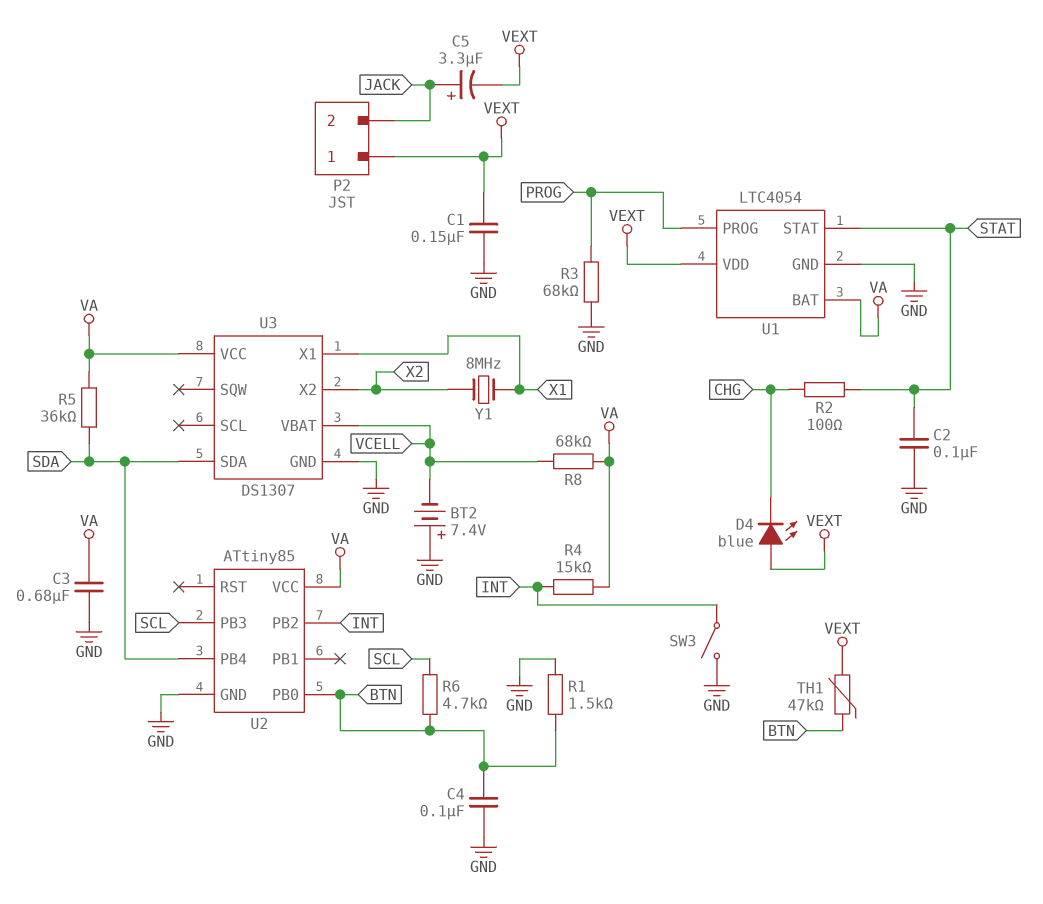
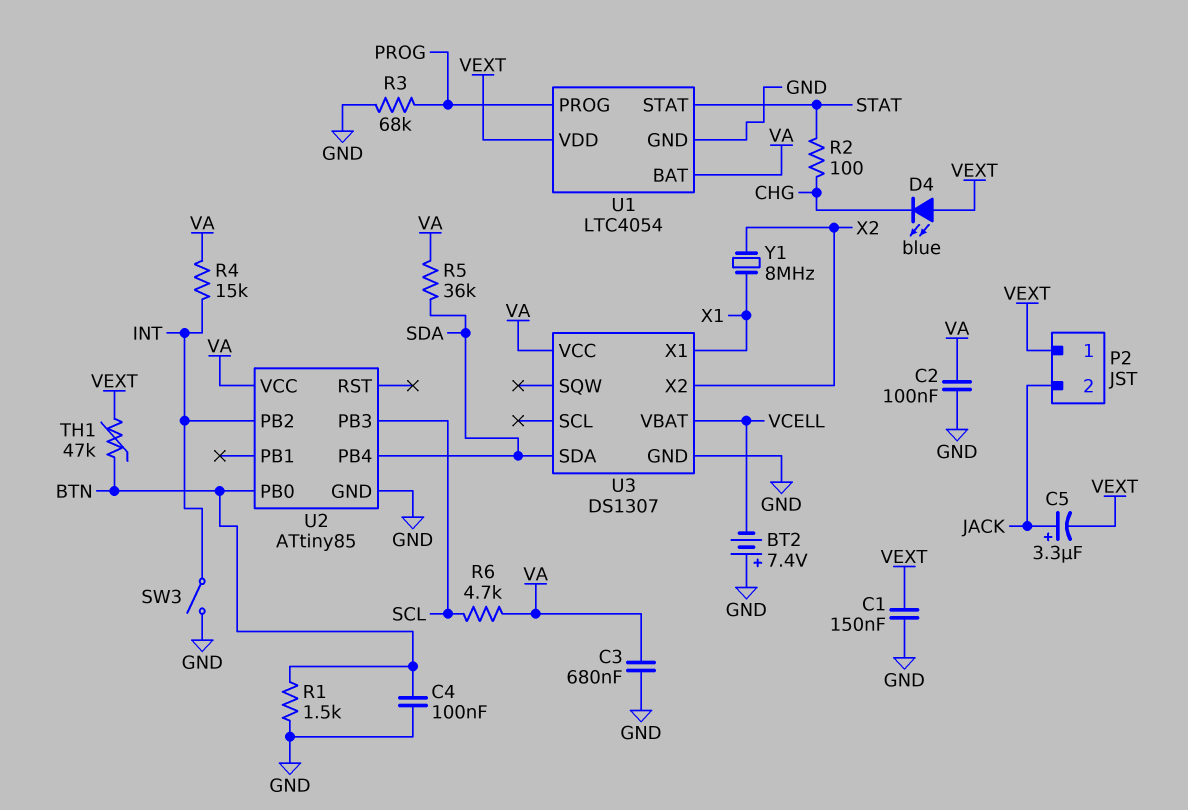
C2: 100nF (GND, STAT) -> 100nF (GND, VA)
R6: 4.7k (BTN, SCL) -> 4.7k (SCL, VA)
R8: 68k (VA, VCELL) -> none

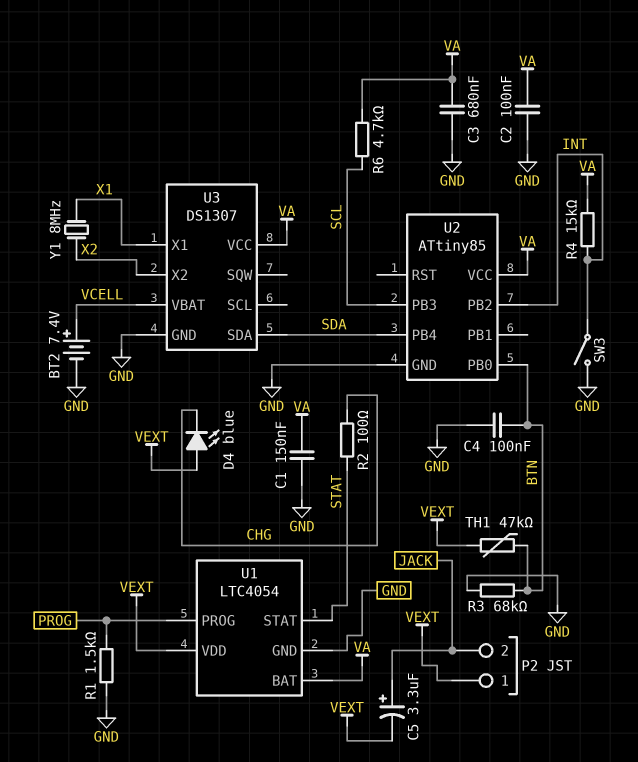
BT2: 7.4V (plus GND, minus VCELL) -> 7.4V (plus VCELL, minus GND)
C1: 150nF (GND, VEXT) -> 150nF (GND, VA)
R1: 1.5k (BTN, GND) -> 1.5k (GND, PROG)
R3: 68k (GND, PROG) -> 68k (BTN, GND)
R5: 36k (SDA, VA) -> none

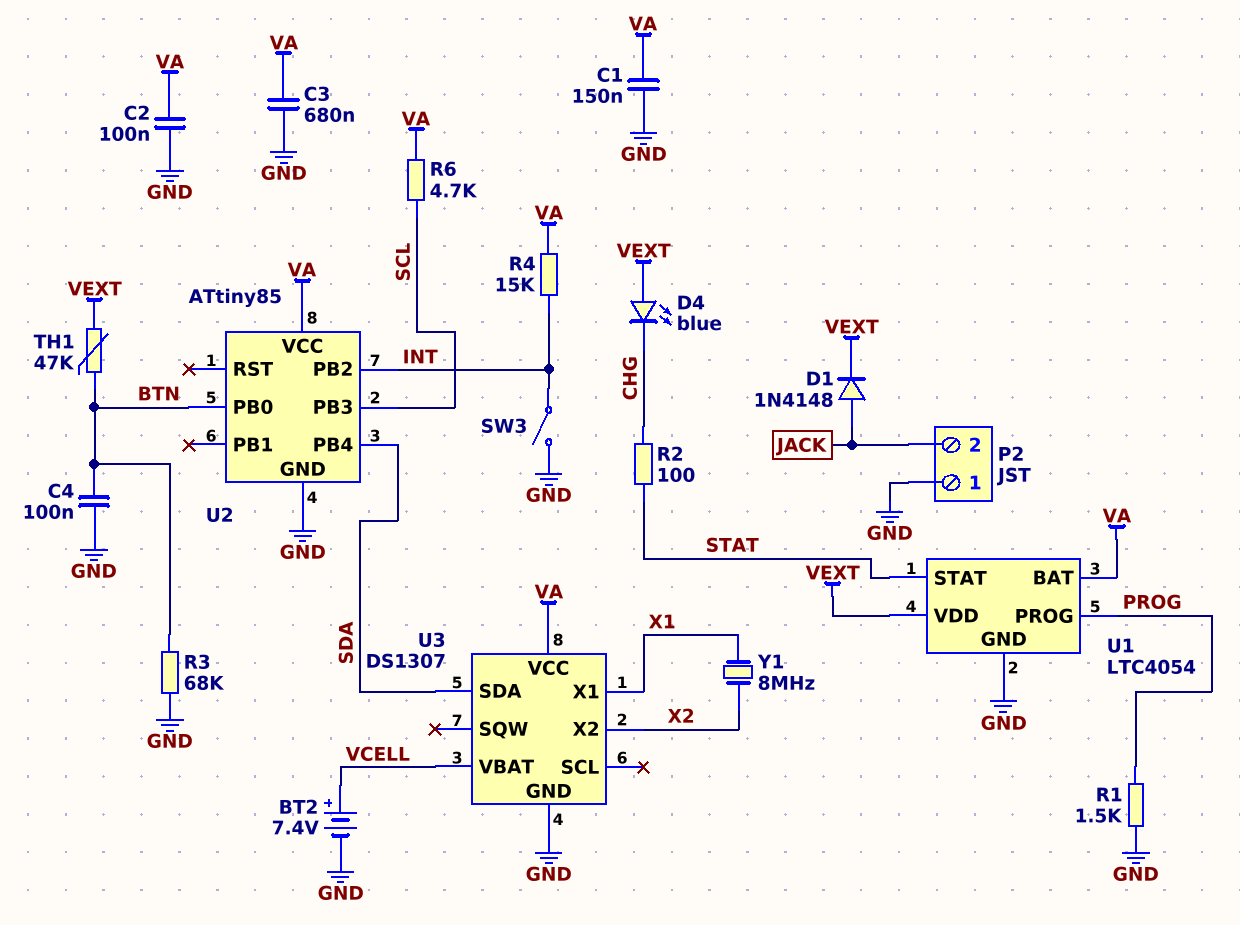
C5: 3.3uF (plus JACK, minus VEXT) -> none
D1: none -> diode 1N4148 (A JACK, K VEXT)
P2 pin 1: VEXT -> GND

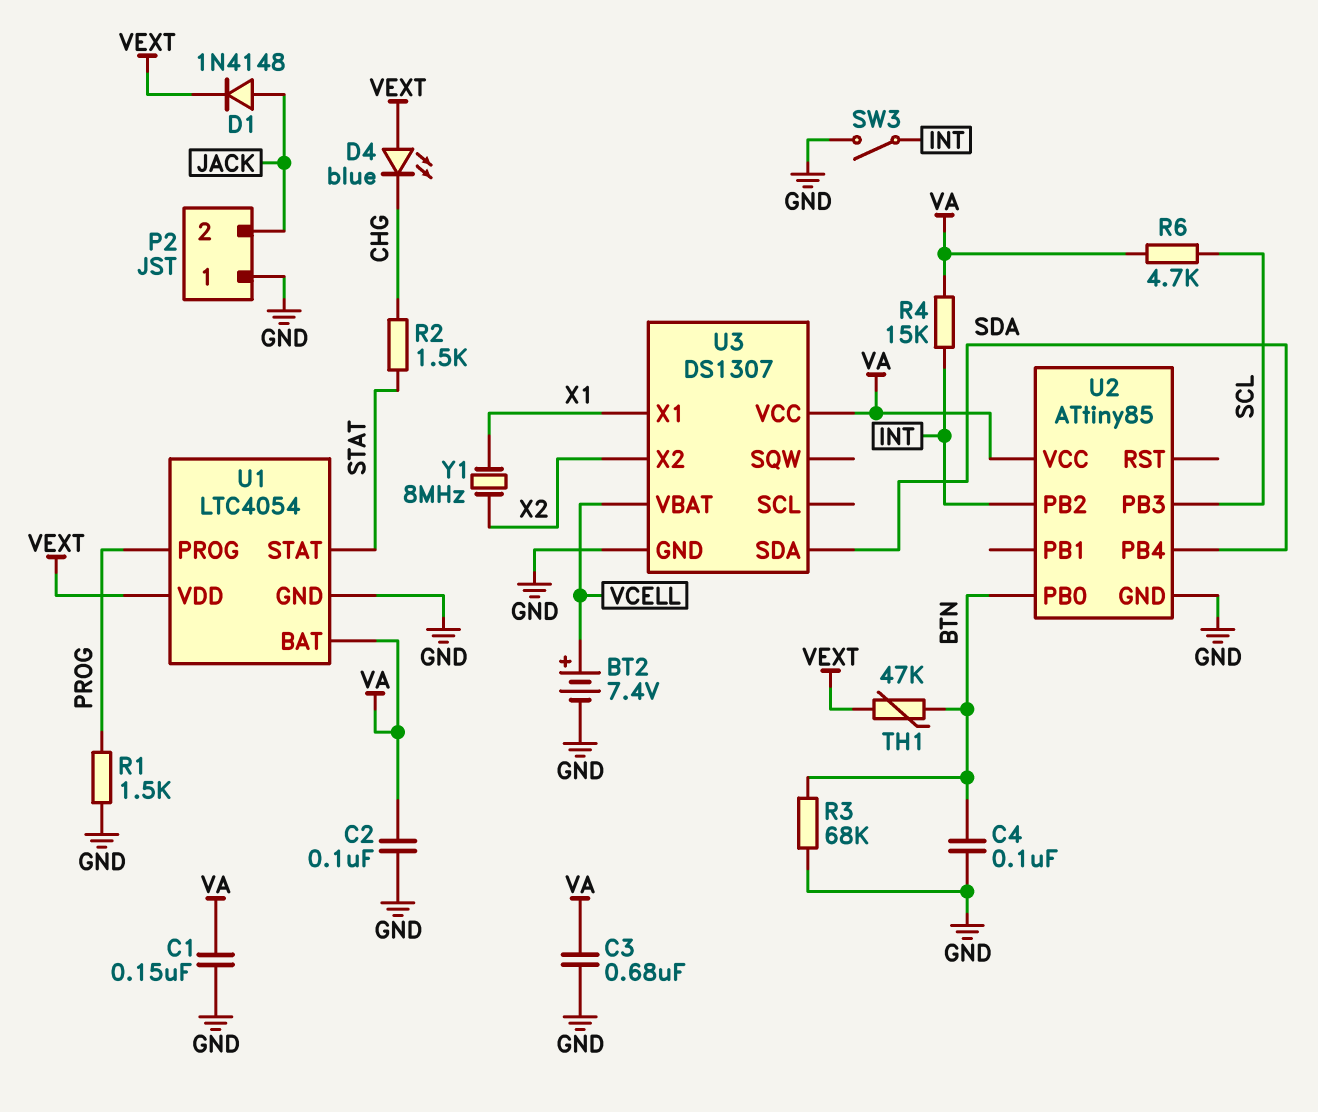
R2: 100 (CHG, STAT) -> 1.5k (CHG, STAT)

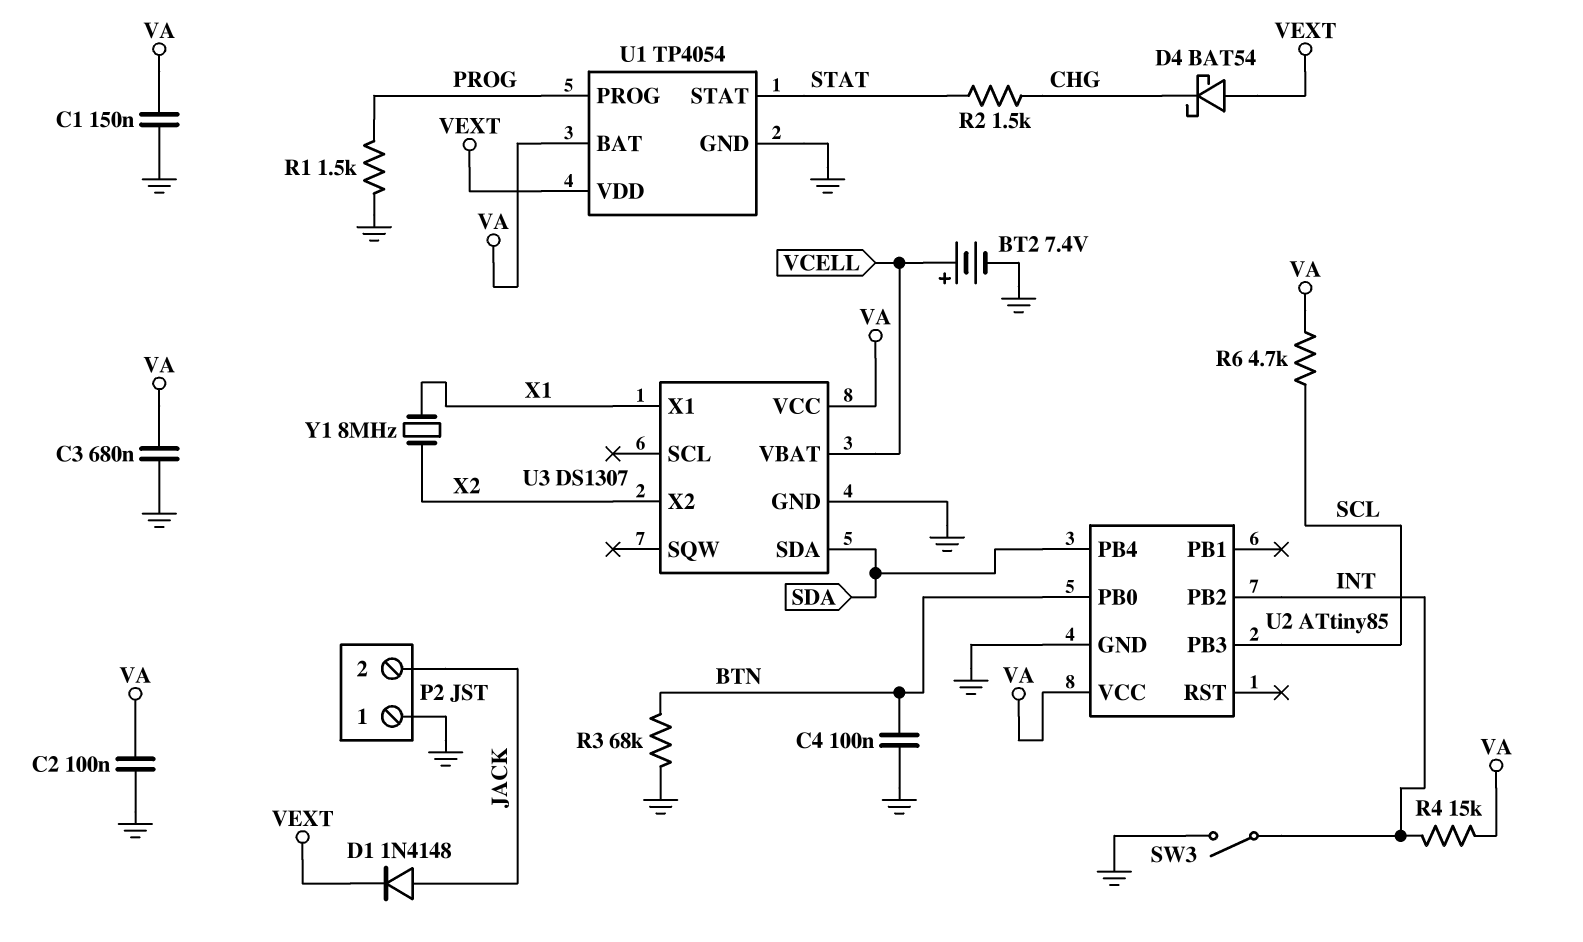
D4: LED blue (A VEXT, K CHG) -> schottky BAT54 (A VEXT, K CHG)
TH1: 47k (BTN, VEXT) -> none
U1: LTC4054 -> TP4054

